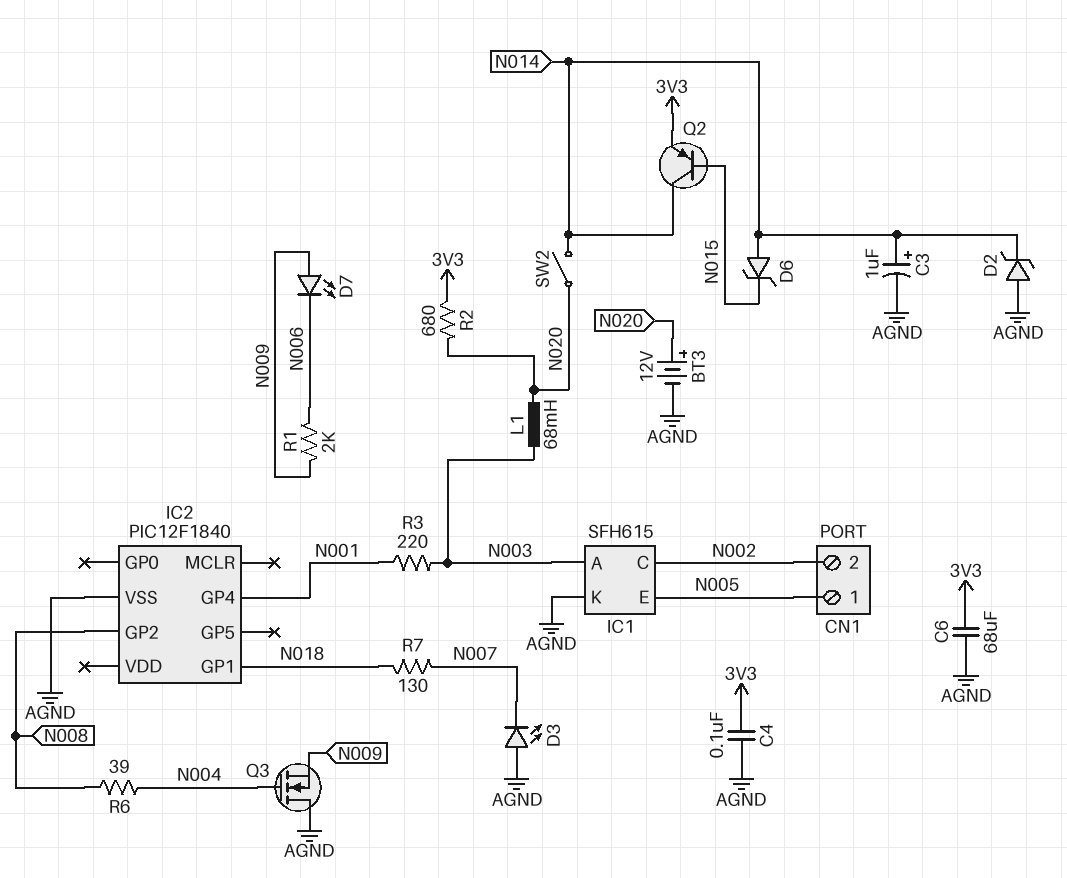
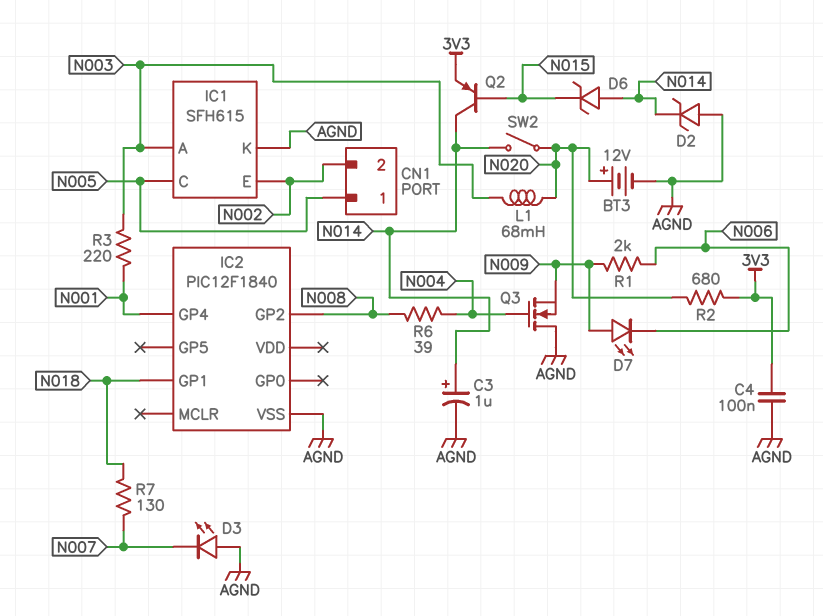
C6: 68uF (3V3, AGND) -> none
IC1 pin C: N002 -> N005
IC1 pin E: N005 -> N002

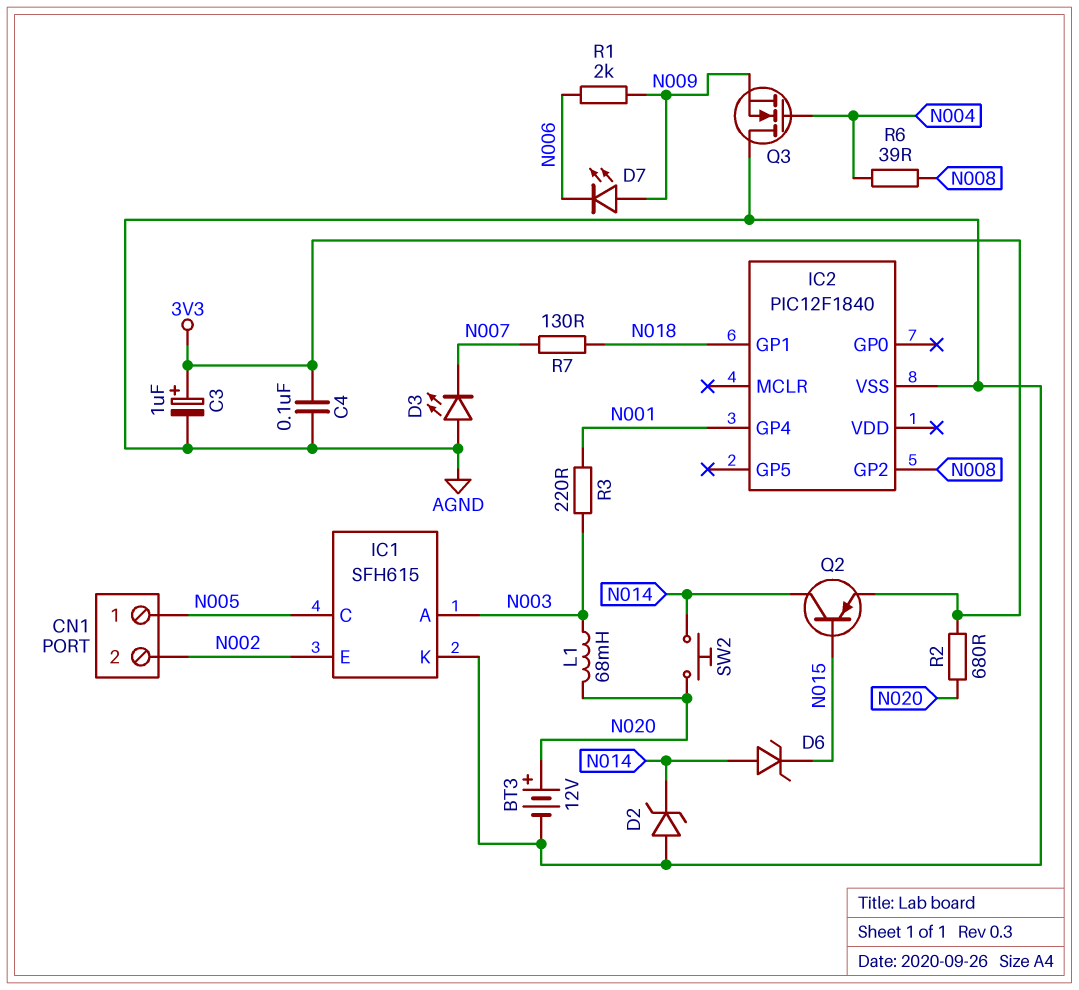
C3: 1uF (plus N014, minus AGND) -> 1uF (plus 3V3, minus AGND)
SW2: switch (N014, N020) -> button (N014, N020)

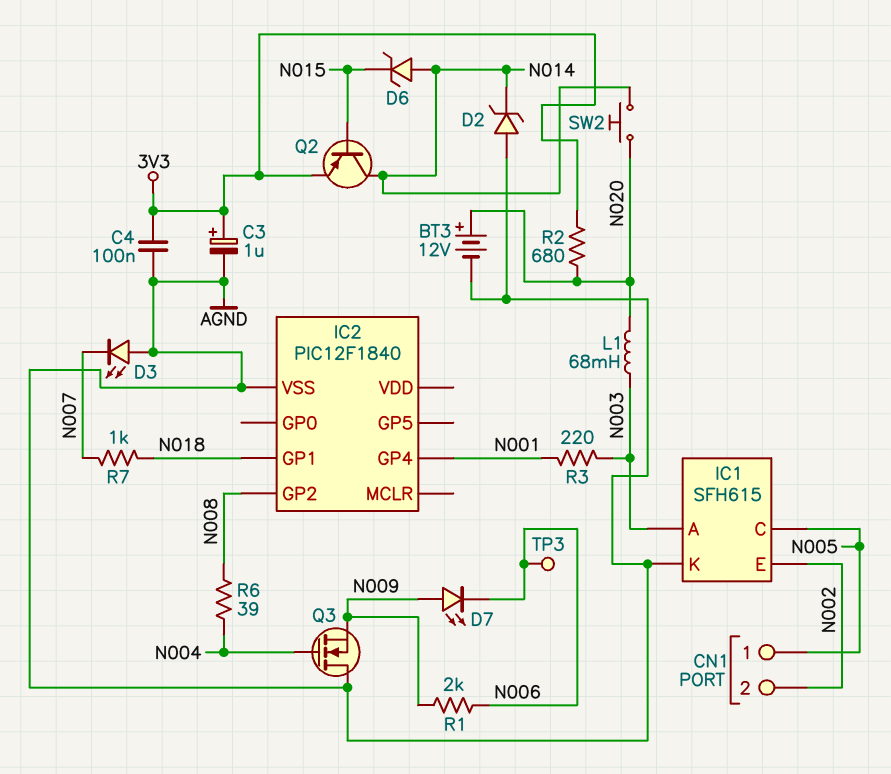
R7: 130 (N007, N018) -> 1k (N007, N018)
TP3: none -> test point (N006)

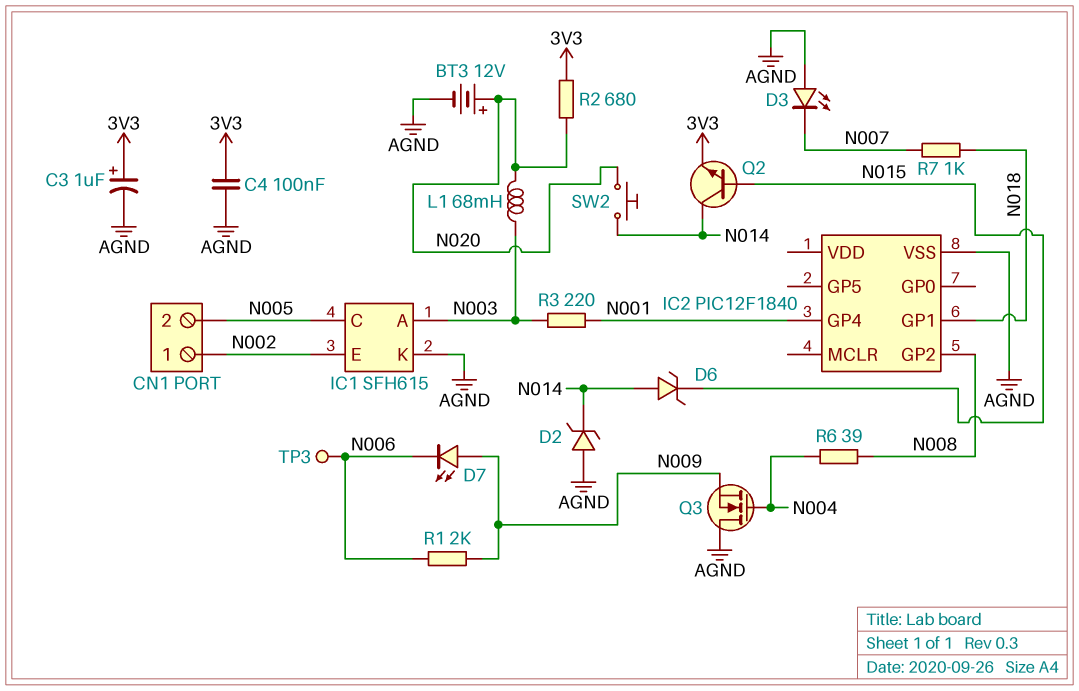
CN1 pin 1: N005 -> N002
CN1 pin 2: N002 -> N005
Q2: PNP (B N015, C N014, E 3V3) -> NPN (B N015, C N014, E 3V3)

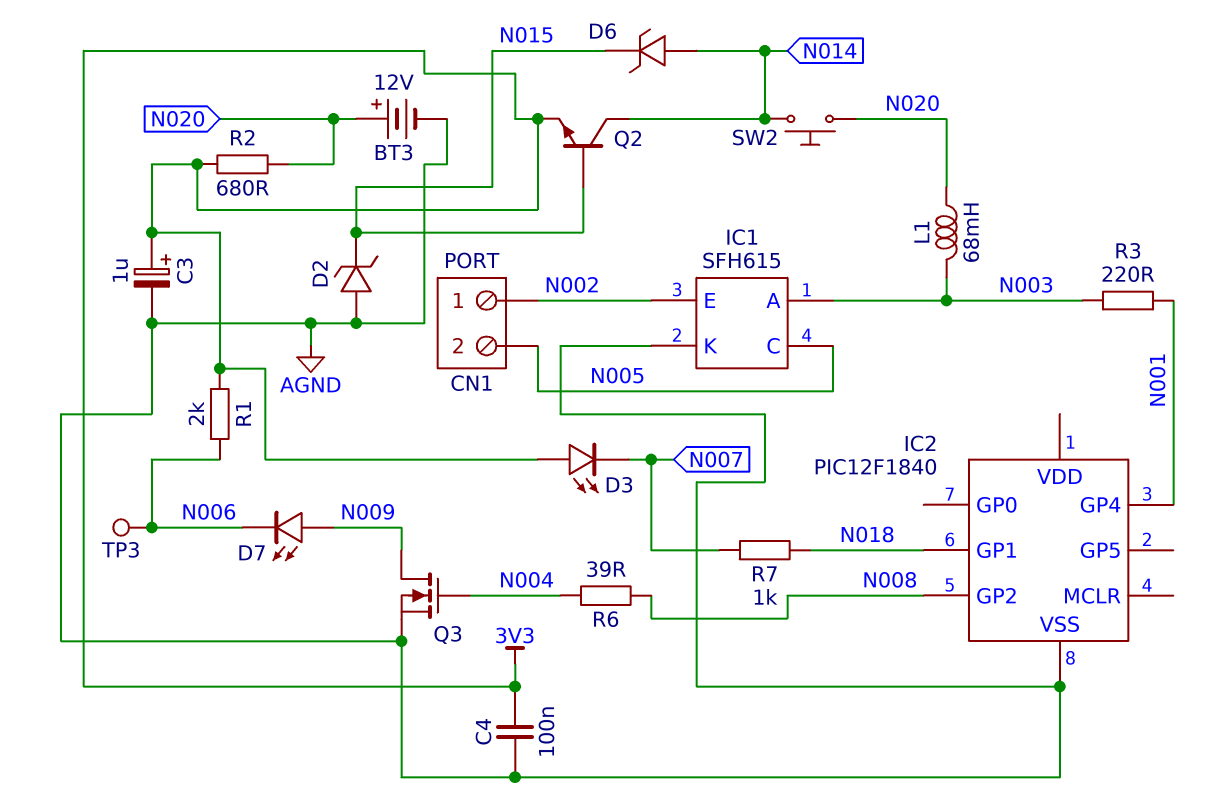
D2: zener (A AGND, K N014) -> zener (A AGND, K N015)
D3: LED (A AGND, K N007) -> LED (A 3V3, K N007)
Q3: NMOS (G N004, D AGND, S N009) -> NMOS (G N004, D N009, S AGND)
R1: 2k (N006, N009) -> 2k (3V3, N006)

